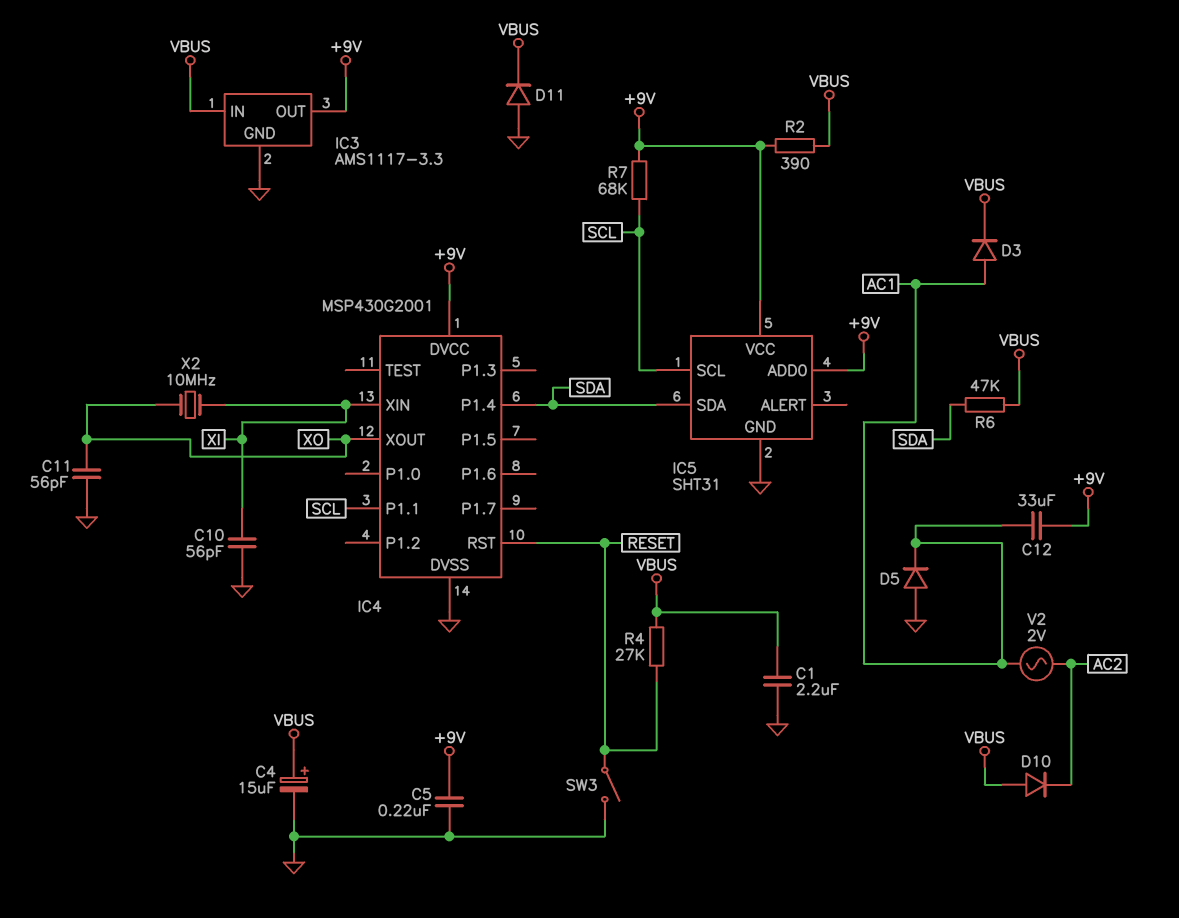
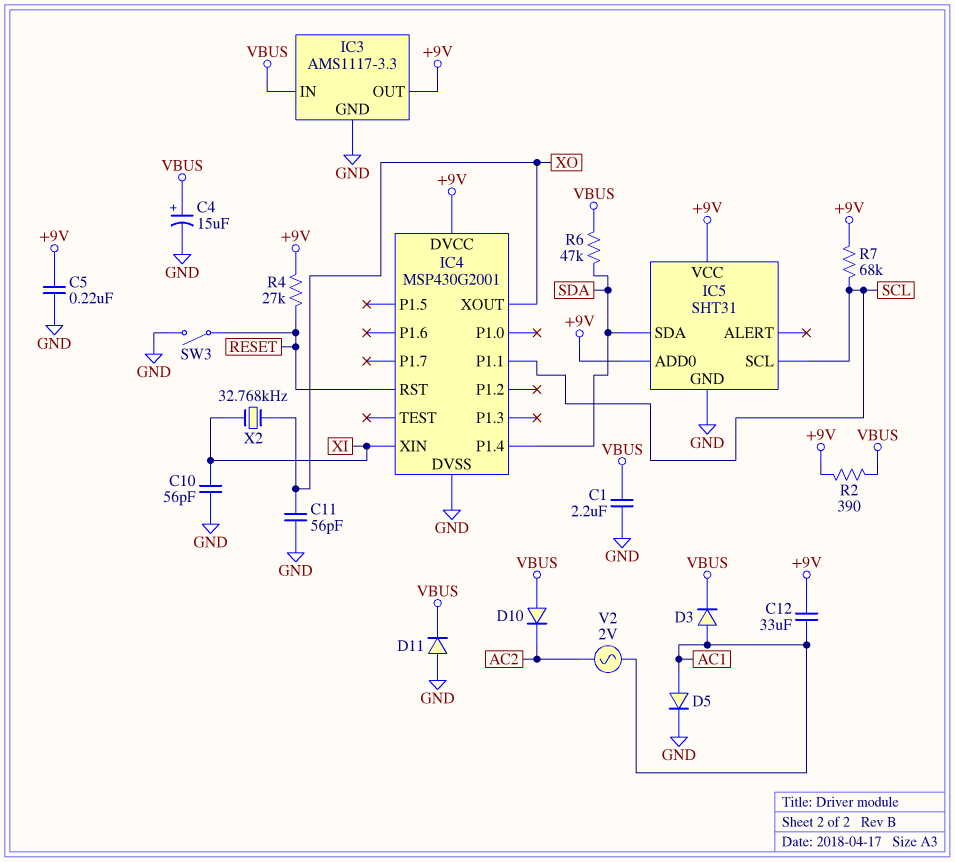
D5: diode (A GND, K AC1) -> diode (A AC1, K GND)
R4: 27k (RESET, VBUS) -> 27k (+9V, RESET)
X2: 10MHz (XI, XO) -> 32.768kHz (XI, XO)

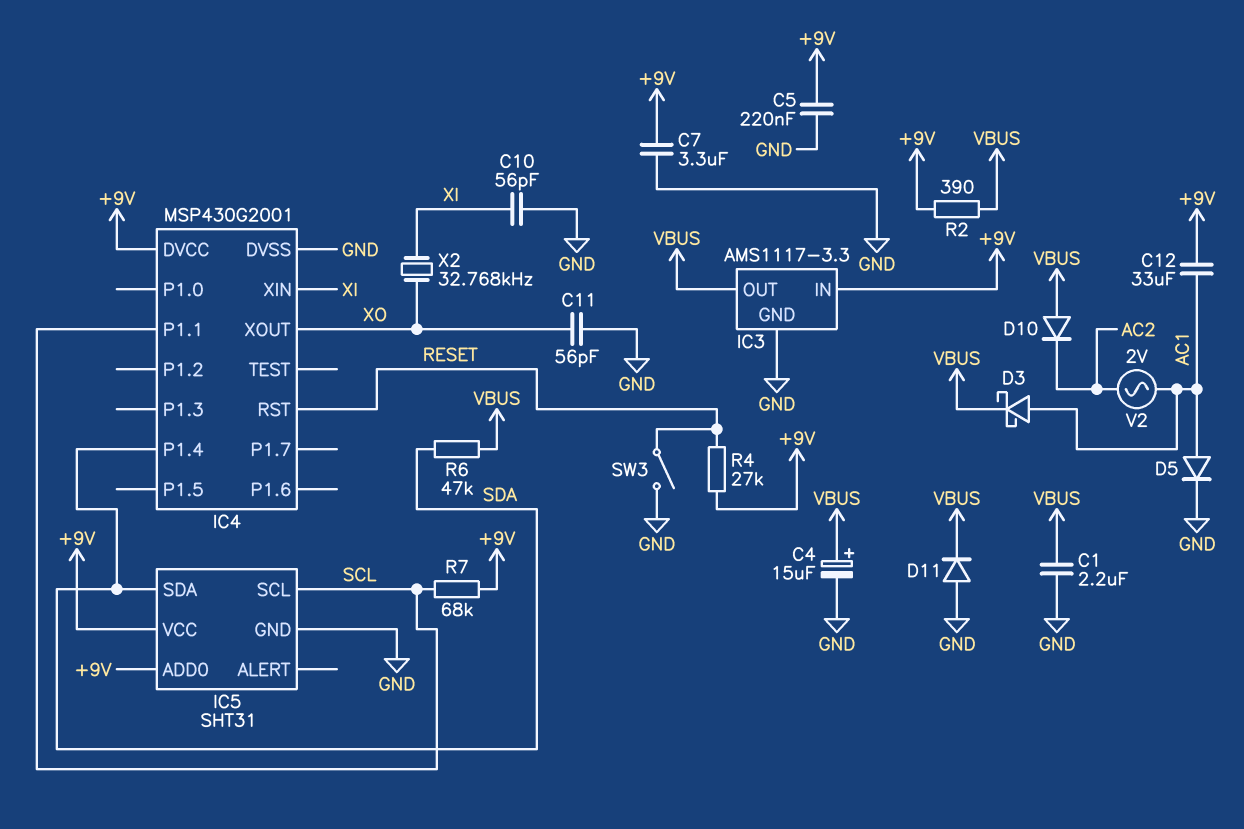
C7: none -> 3.3uF (+9V, GND)
D3: diode (A AC1, K VBUS) -> schottky (A AC1, K VBUS)
IC3 pin IN: VBUS -> +9V
IC3 pin OUT: +9V -> VBUS

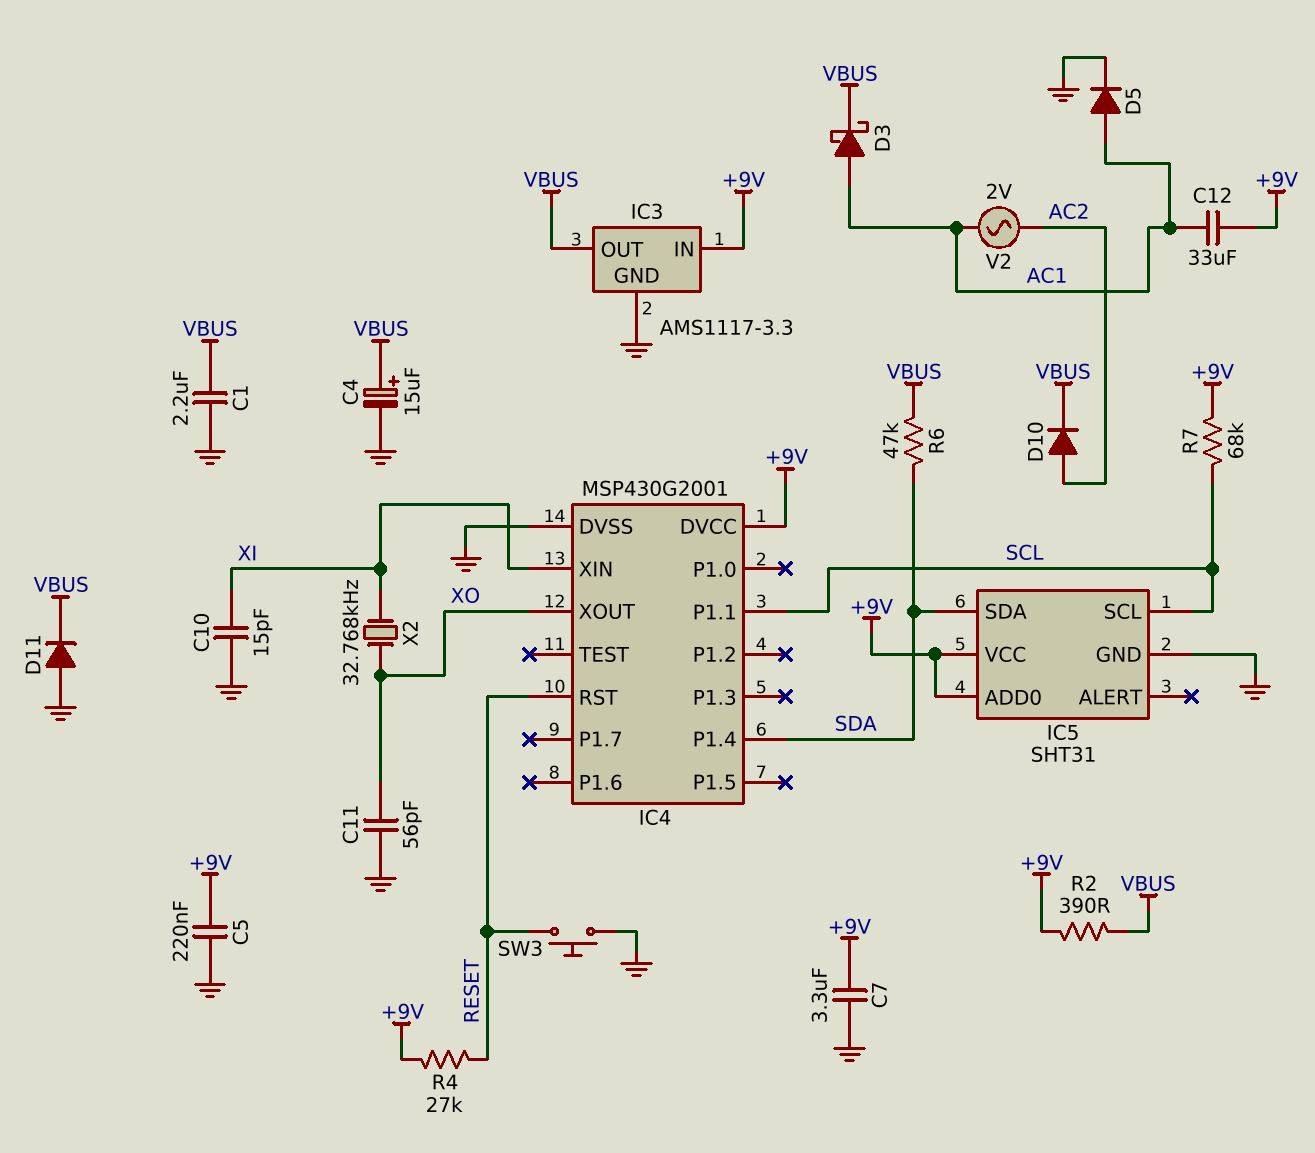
C10: 56pF (GND, XI) -> 15pF (GND, XI)
D10: diode (A VBUS, K AC2) -> diode (A AC2, K VBUS)
SW3: switch (GND, RESET) -> button (GND, RESET)

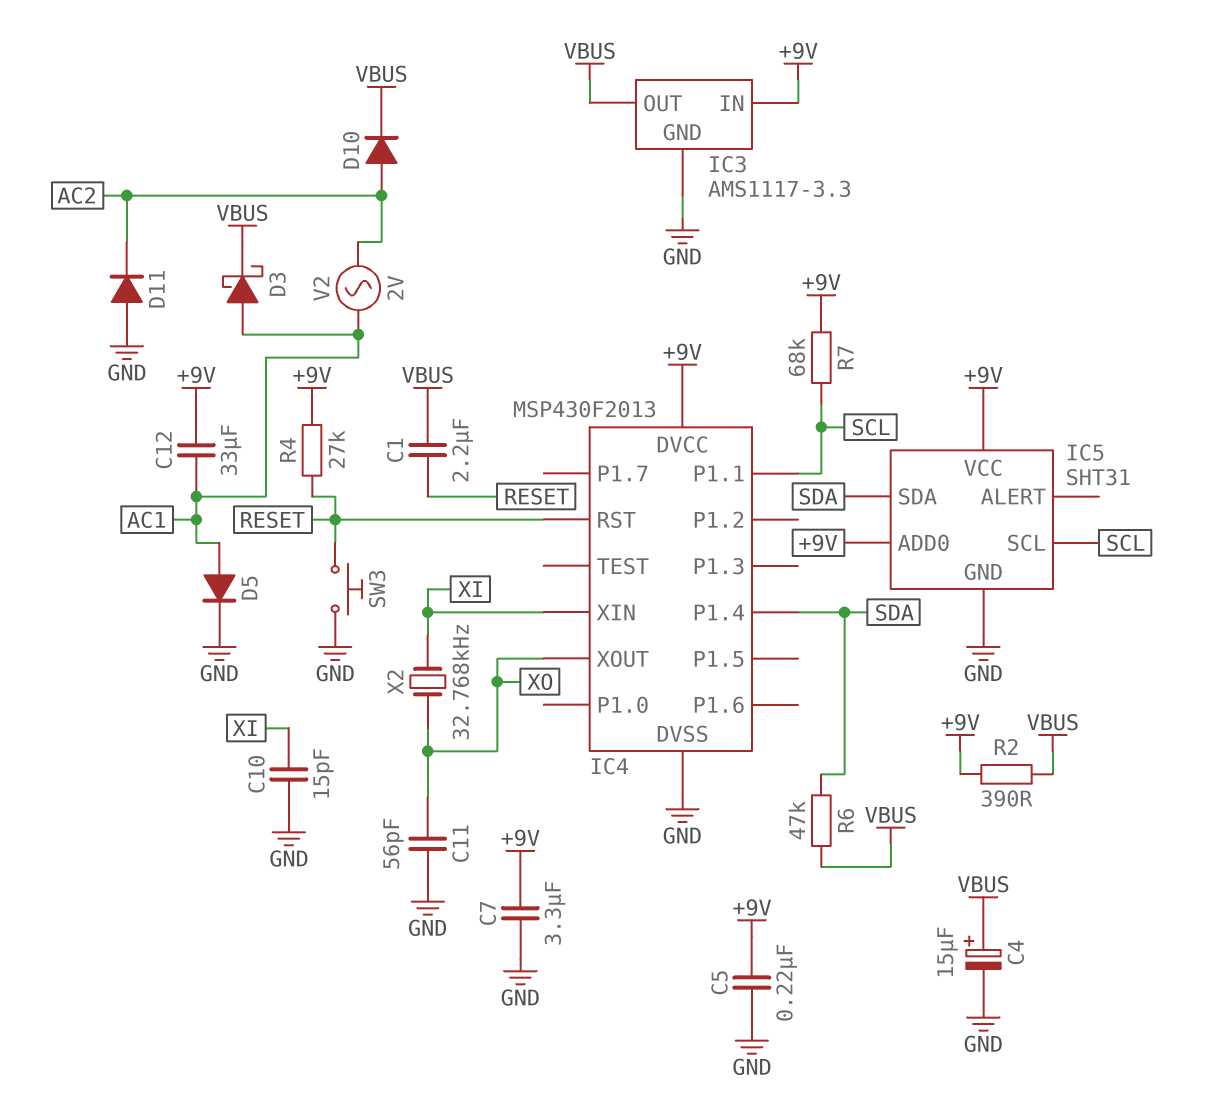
C1: 2.2uF (GND, VBUS) -> 2.2uF (RESET, VBUS)
D11: diode (A GND, K VBUS) -> diode (A GND, K AC2)
IC4: MSP430G2001 -> MSP430F2013

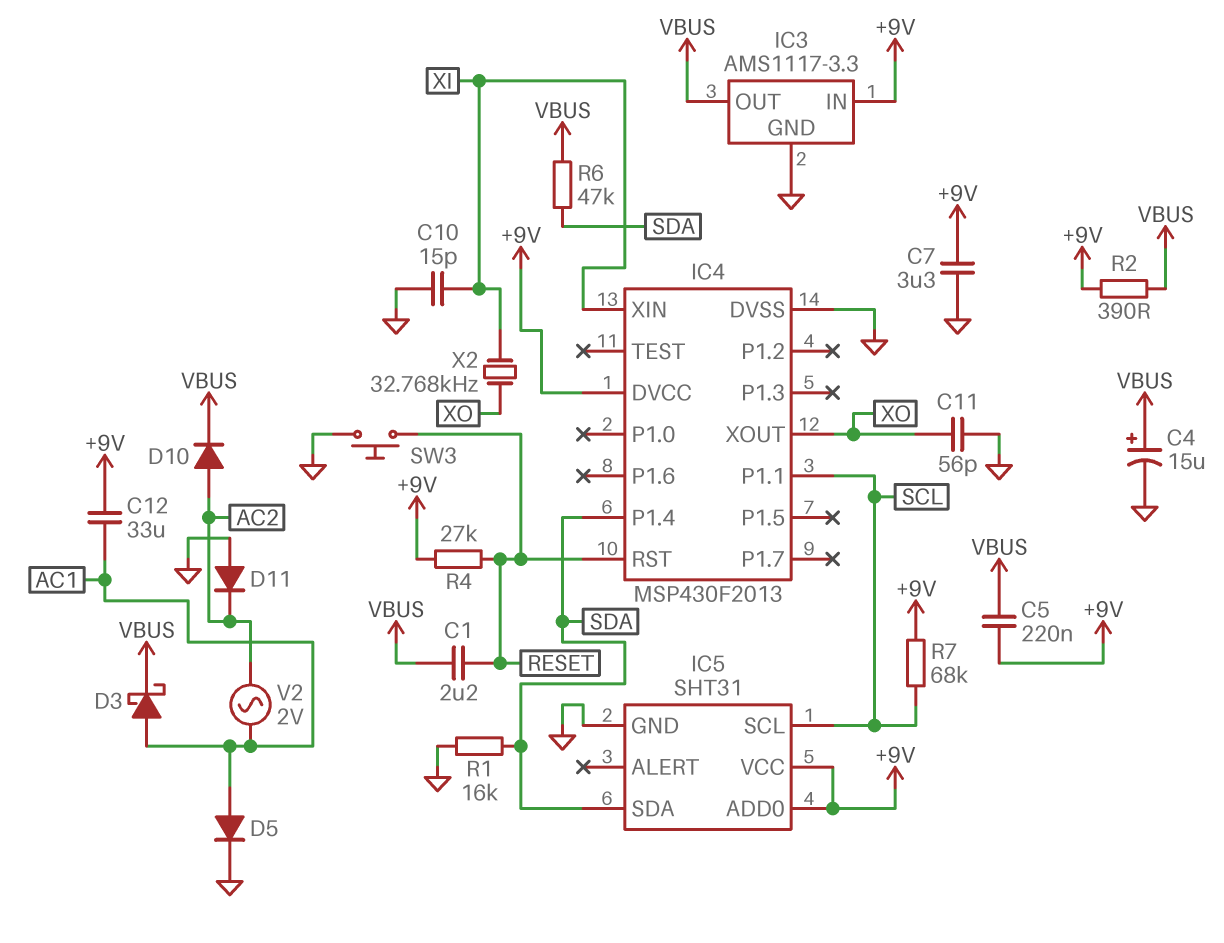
C5: 220nF (+9V, GND) -> 220nF (+9V, VBUS)
R1: none -> 16k (GND, SDA)

